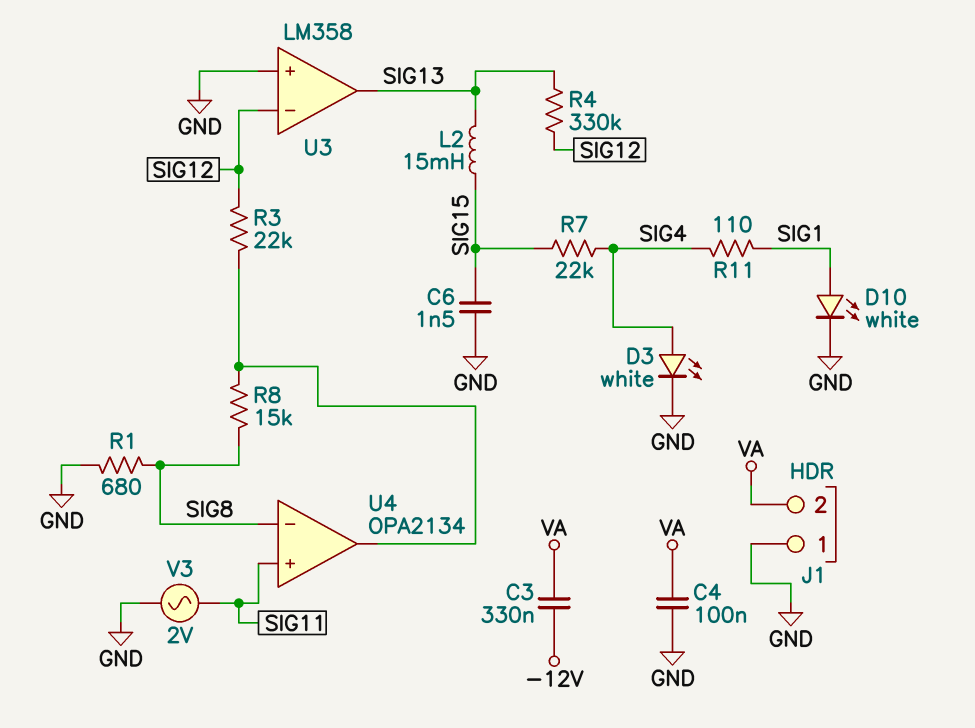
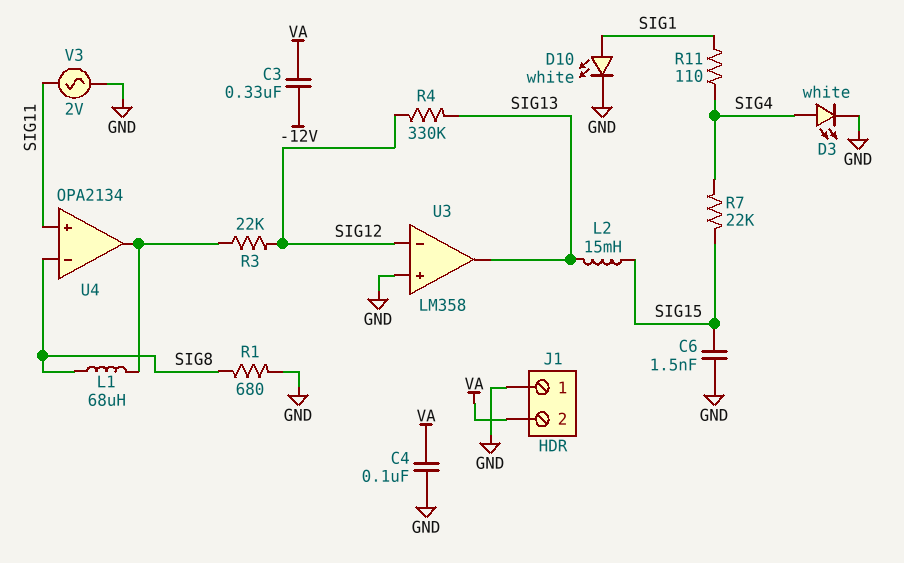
L1: none -> 68uH (SIG8, U4/out)
R8: 15k (SIG8, U4/out) -> none

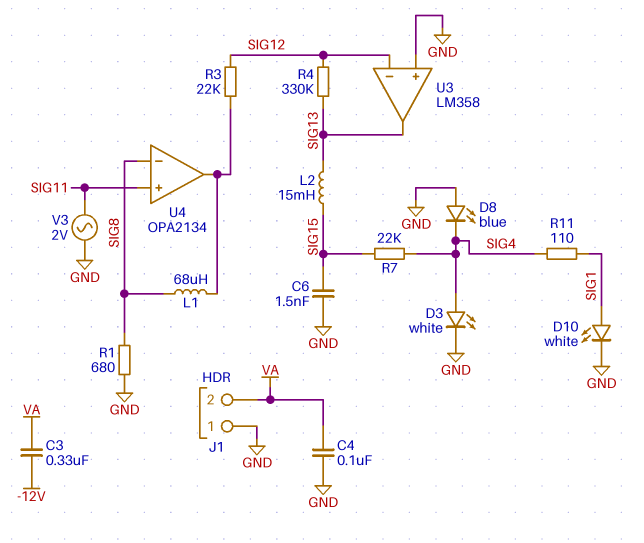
D8: none -> LED blue (A GND, K SIG4)

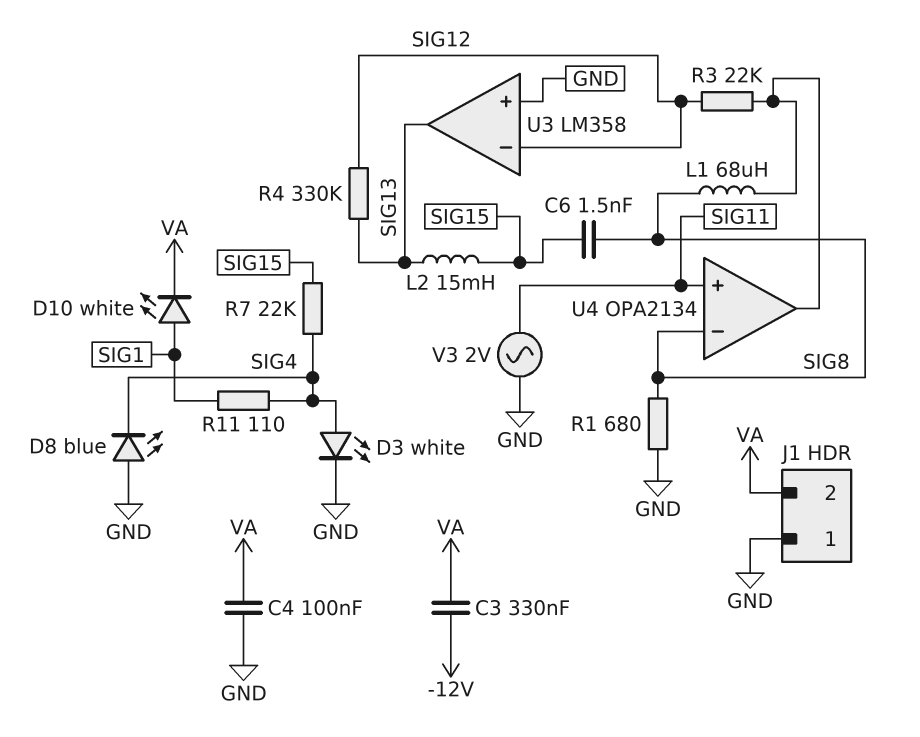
C6: 1.5nF (GND, SIG15) -> 1.5nF (SIG8, SIG15)
D10: LED white (A SIG1, K GND) -> LED white (A SIG1, K VA)

